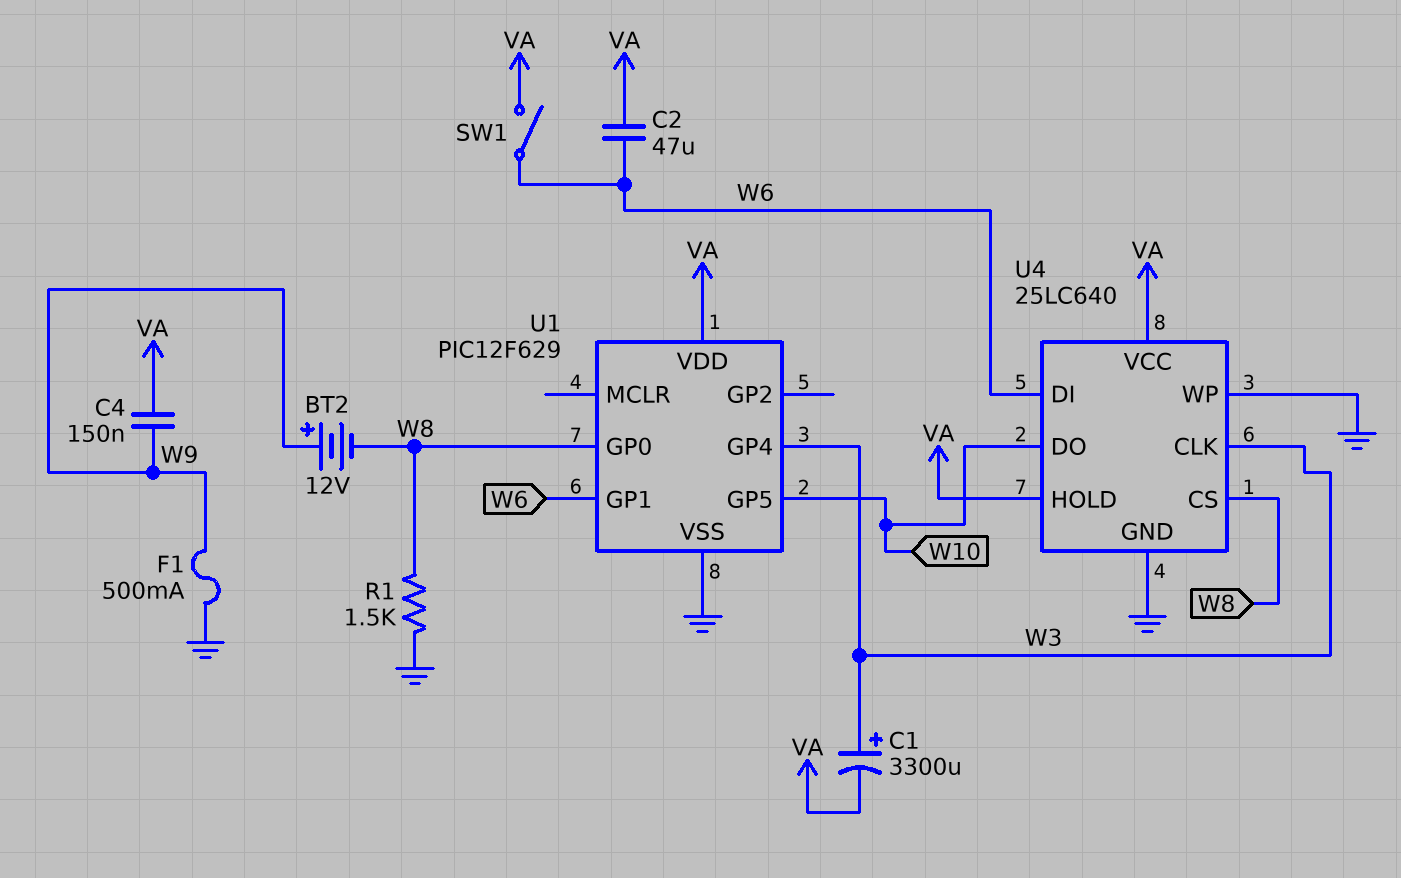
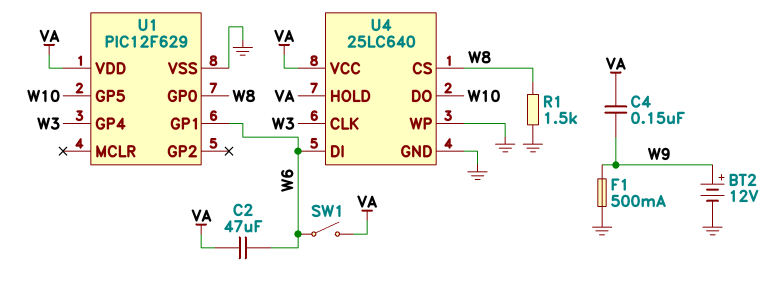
BT2: 12V (plus W9, minus W8) -> 12V (plus W9, minus GND)
C1: 3300uF (plus W3, minus VA) -> none

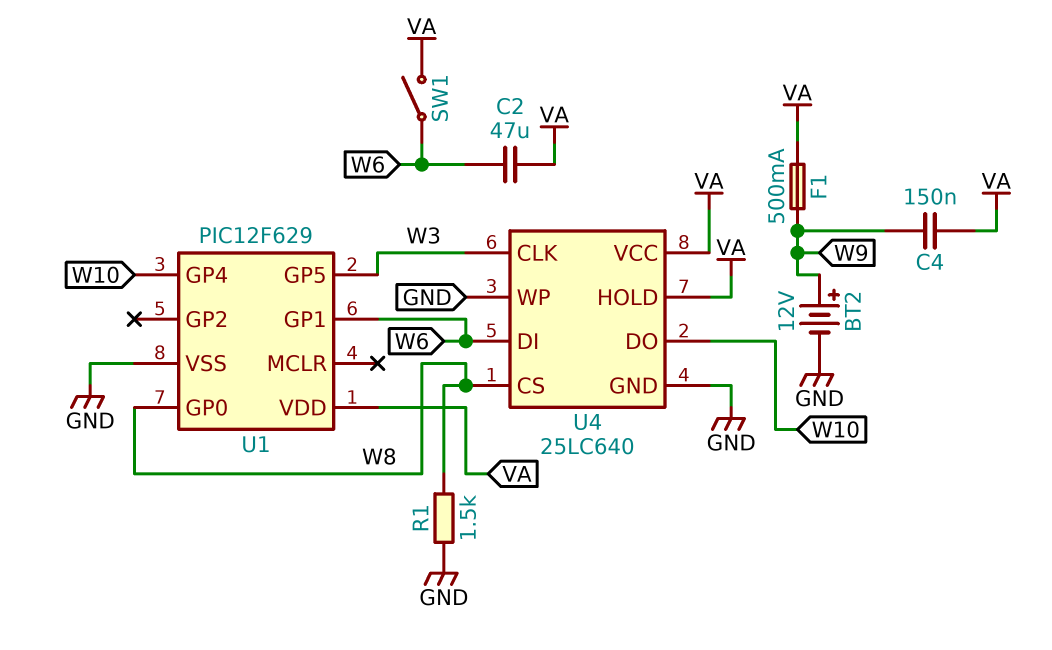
F1: 500mA (GND, W9) -> 500mA (VA, W9)
U1 pin GP4: W3 -> W10
U1 pin GP5: W10 -> W3

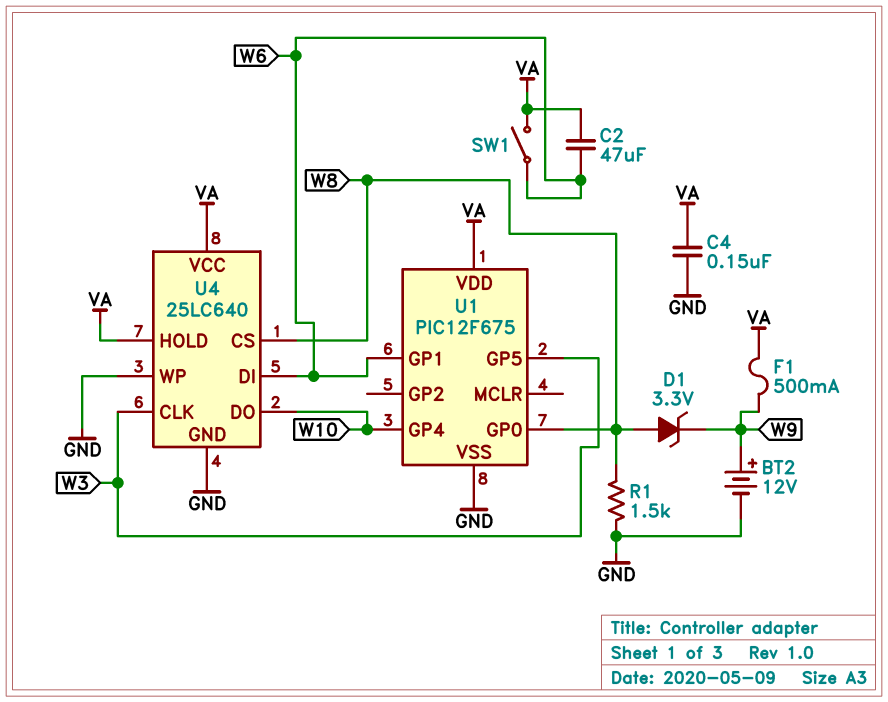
C4: 150nF (VA, W9) -> 150nF (GND, VA)
D1: none -> zener 3.3V (A W8, K W9)
U1: PIC12F629 -> PIC12F675

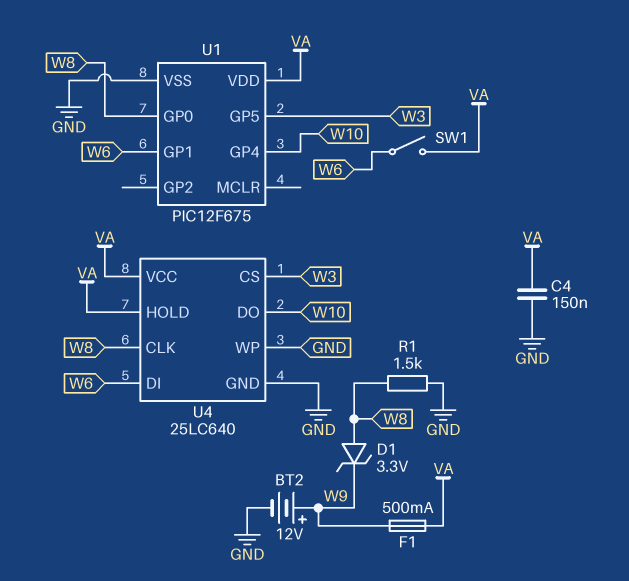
C2: 47uF (VA, W6) -> none
U4 pin CLK: W3 -> W8
U4 pin CS: W8 -> W3

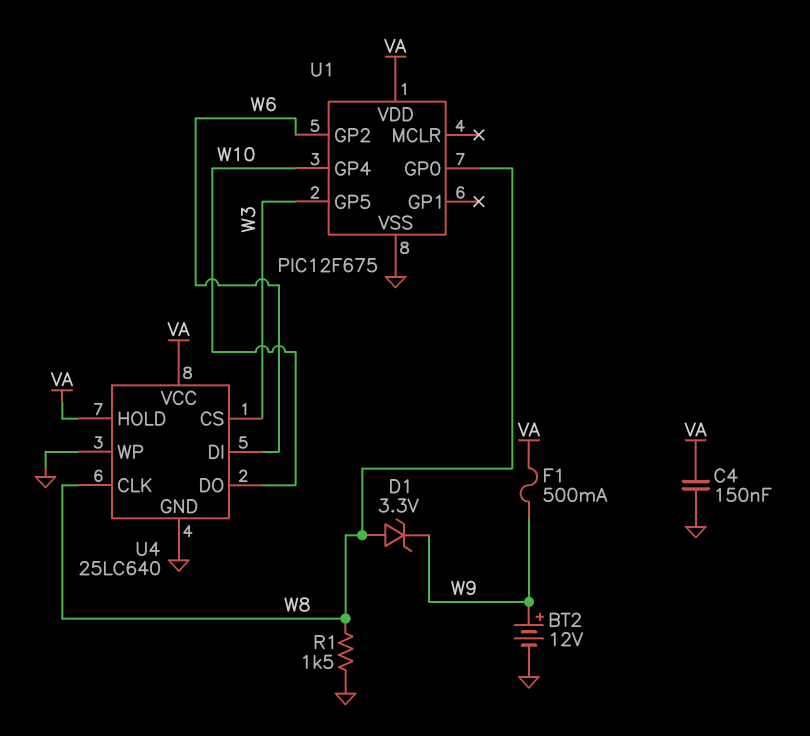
SW1: switch (VA, W6) -> none
U1 pin GP1: W6 -> none
U1 pin GP2: none -> W6

